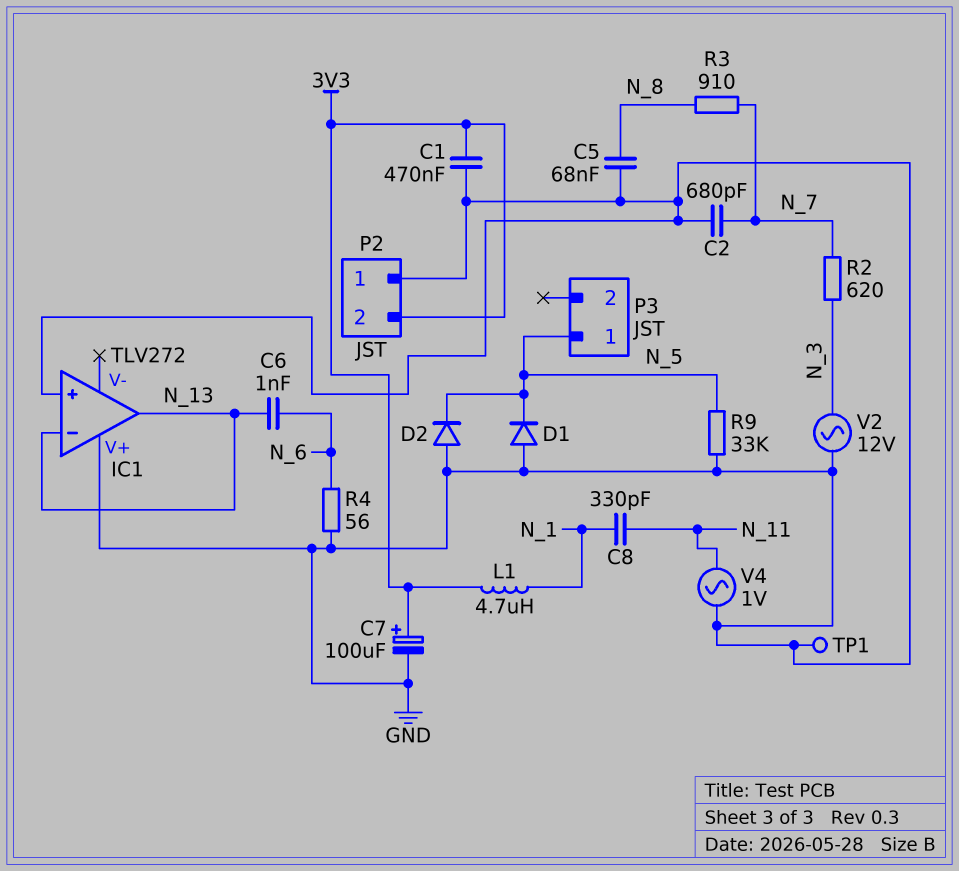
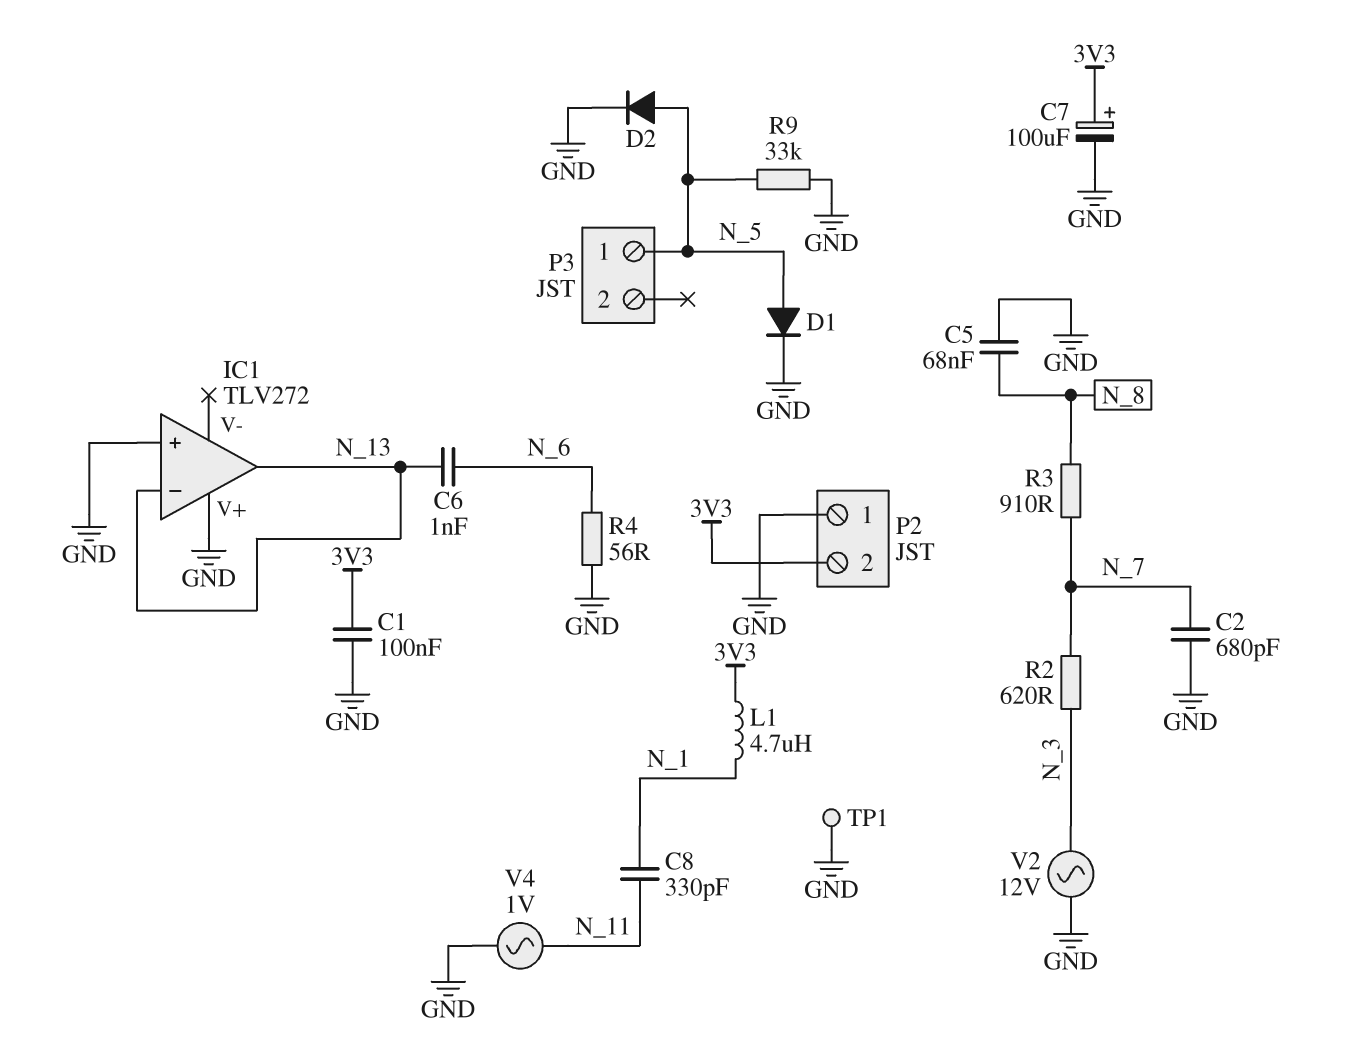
C1: 470nF (3V3, GND) -> 100nF (3V3, GND)
D1: diode (A GND, K N_5) -> diode (A N_5, K GND)
D2: diode (A GND, K N_5) -> diode (A N_5, K GND)

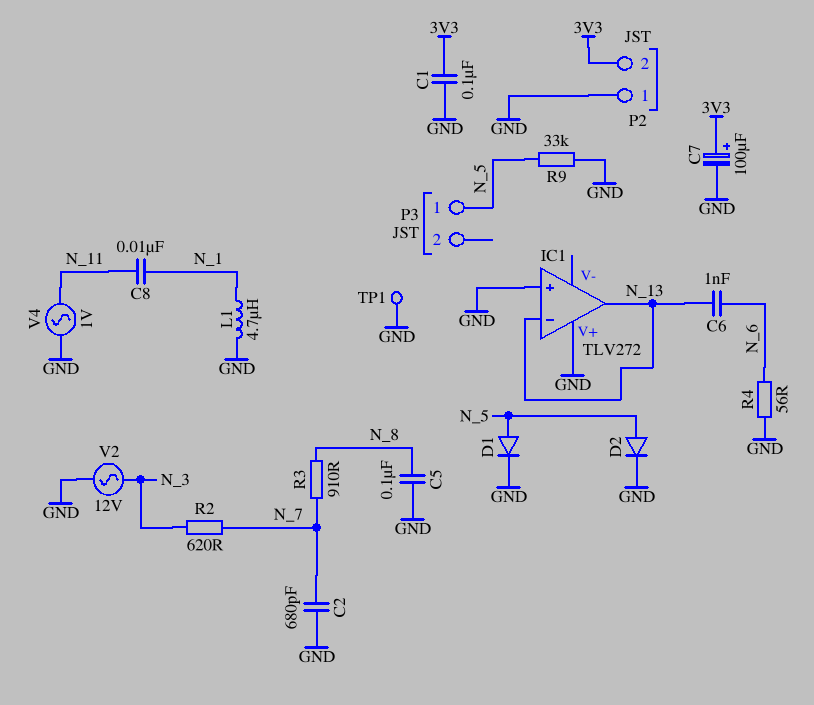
C5: 68nF (GND, N_8) -> 100nF (GND, N_8)
C8: 330pF (N_1, N_11) -> 10nF (N_1, N_11)
L1: 4.7uH (3V3, N_1) -> 4.7uH (GND, N_1)

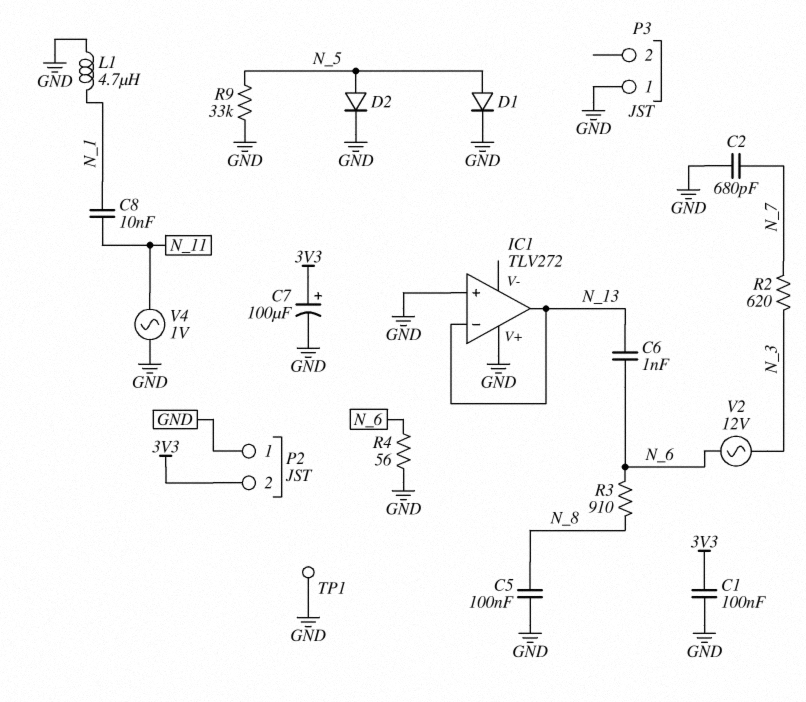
P3 pin 1: N_5 -> GND
R3: 910 (N_7, N_8) -> 910 (N_6, N_8)
V2: AC 12V (GND, N_3) -> AC 12V (N_3, N_6)

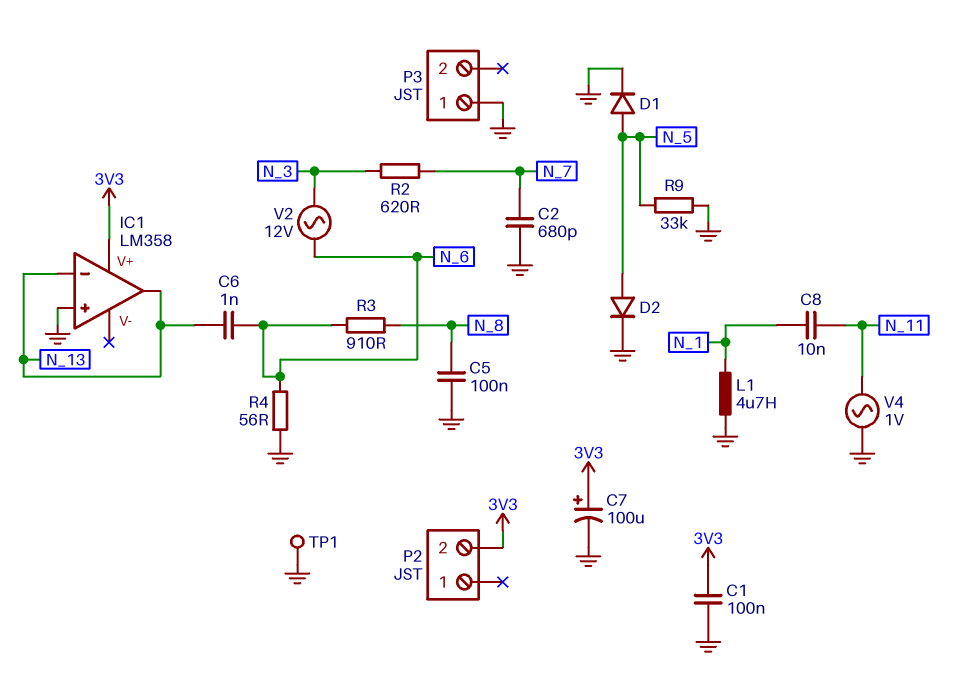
IC1: TLV272 -> LM358
IC1 pin V+: GND -> 3V3
P2 pin 1: GND -> none

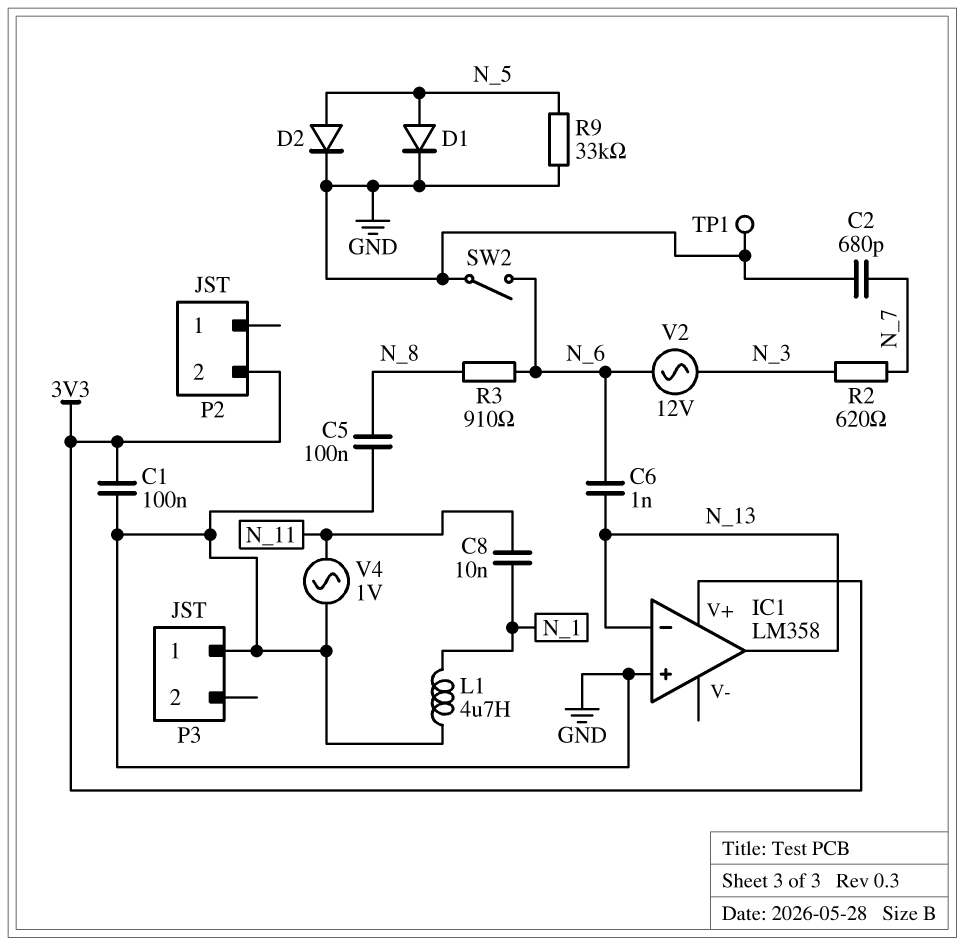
C7: 100uF (plus 3V3, minus GND) -> none
R4: 56 (GND, N_6) -> none
SW2: none -> switch (GND, N_6)

